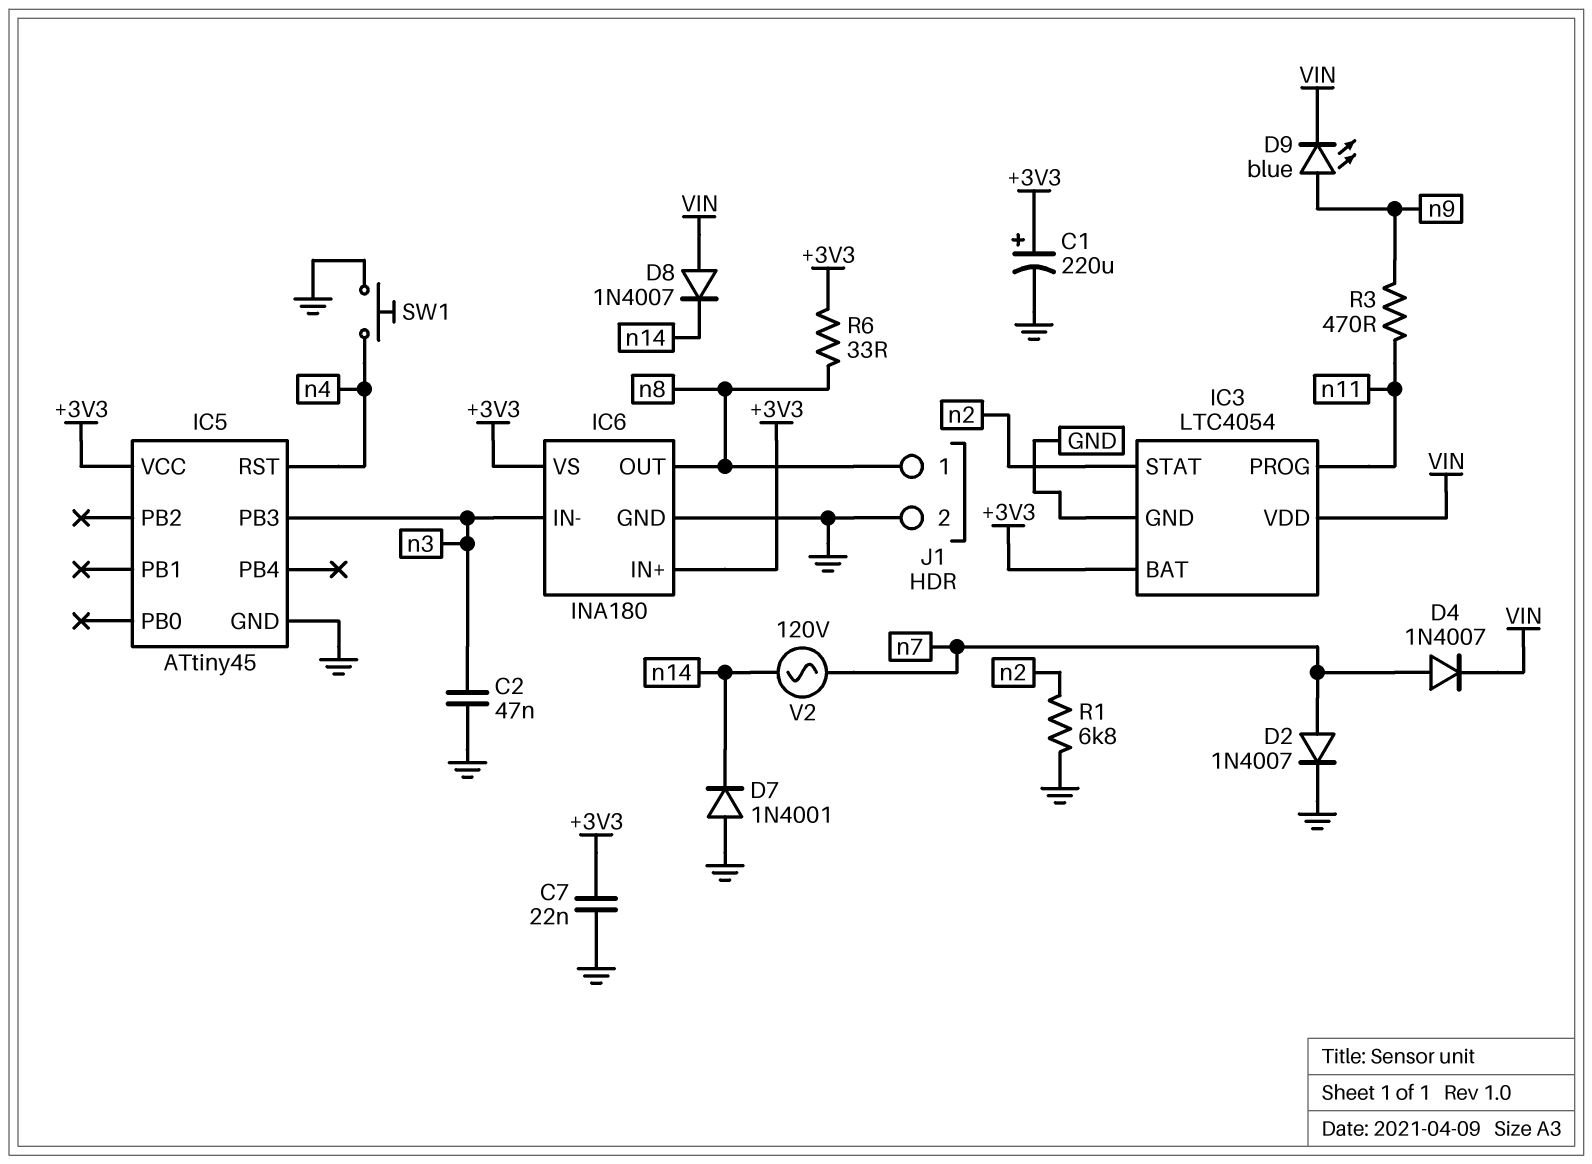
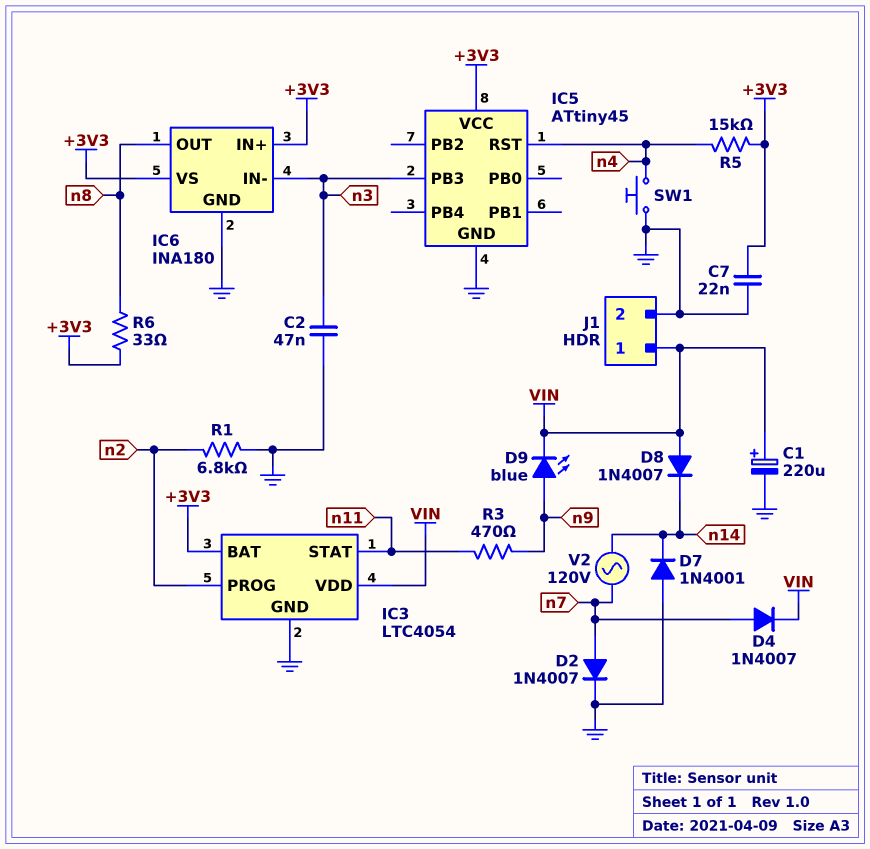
C1: 220uF (plus +3V3, minus GND) -> 220uF (plus VIN, minus GND)
IC3 pin PROG: n11 -> n2
IC3 pin STAT: n2 -> n11
J1 pin 1: n8 -> VIN
R5: none -> 15k (+3V3, n4)

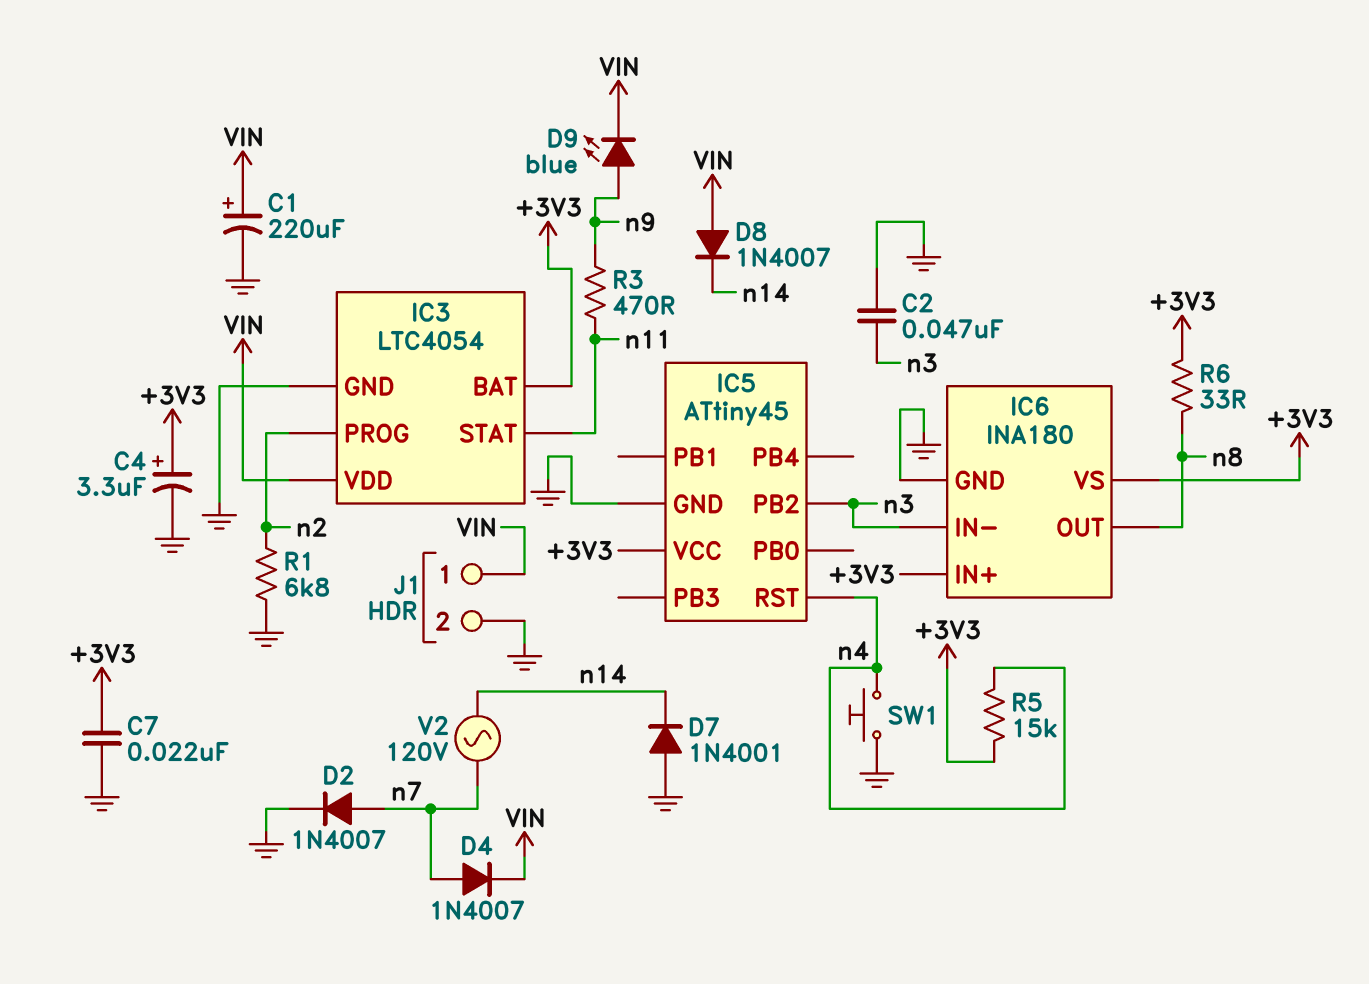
C4: none -> 3.3uF (plus +3V3, minus GND)
IC5 pin PB2: none -> n3
IC5 pin PB3: n3 -> none

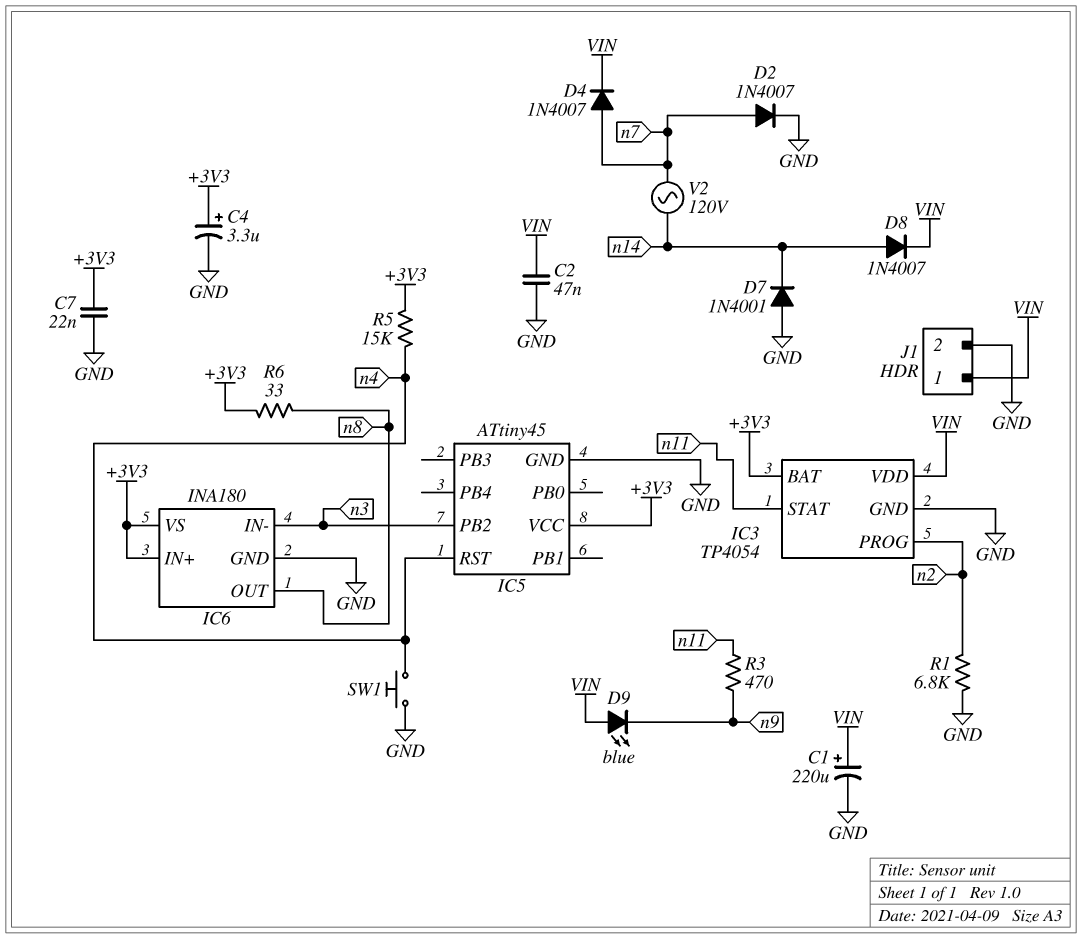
C2: 47nF (GND, n3) -> 47nF (GND, VIN)
D8: diode 1N4007 (A VIN, K n14) -> diode 1N4007 (A n14, K VIN)
D9: LED blue (A n9, K VIN) -> LED blue (A VIN, K n9)
IC3: LTC4054 -> TP4054

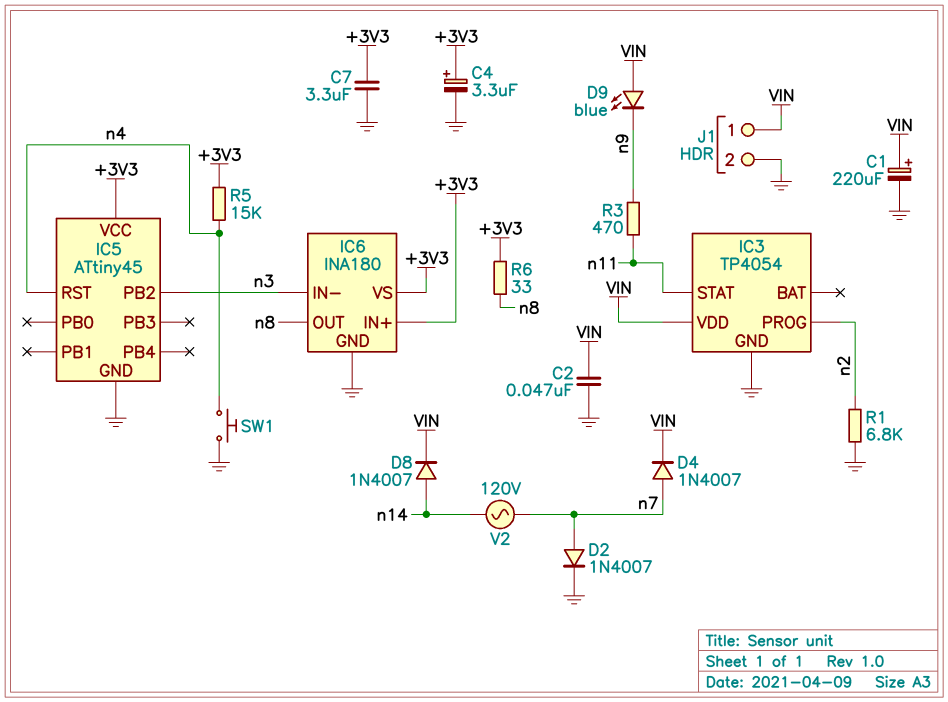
C7: 22nF (+3V3, GND) -> 3.3uF (+3V3, GND)
D7: diode 1N4001 (A GND, K n14) -> none
IC3 pin BAT: +3V3 -> none

